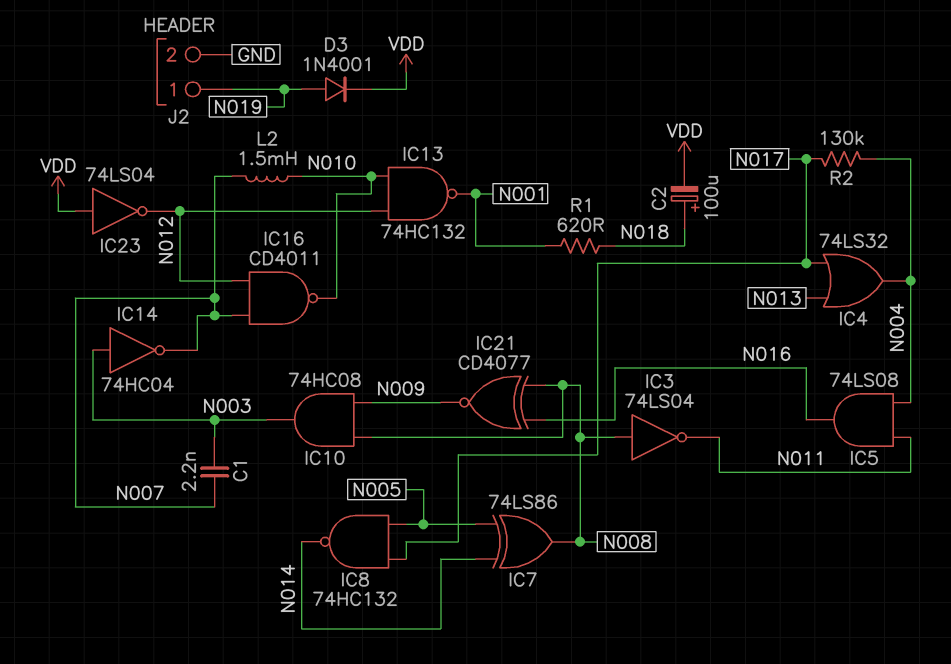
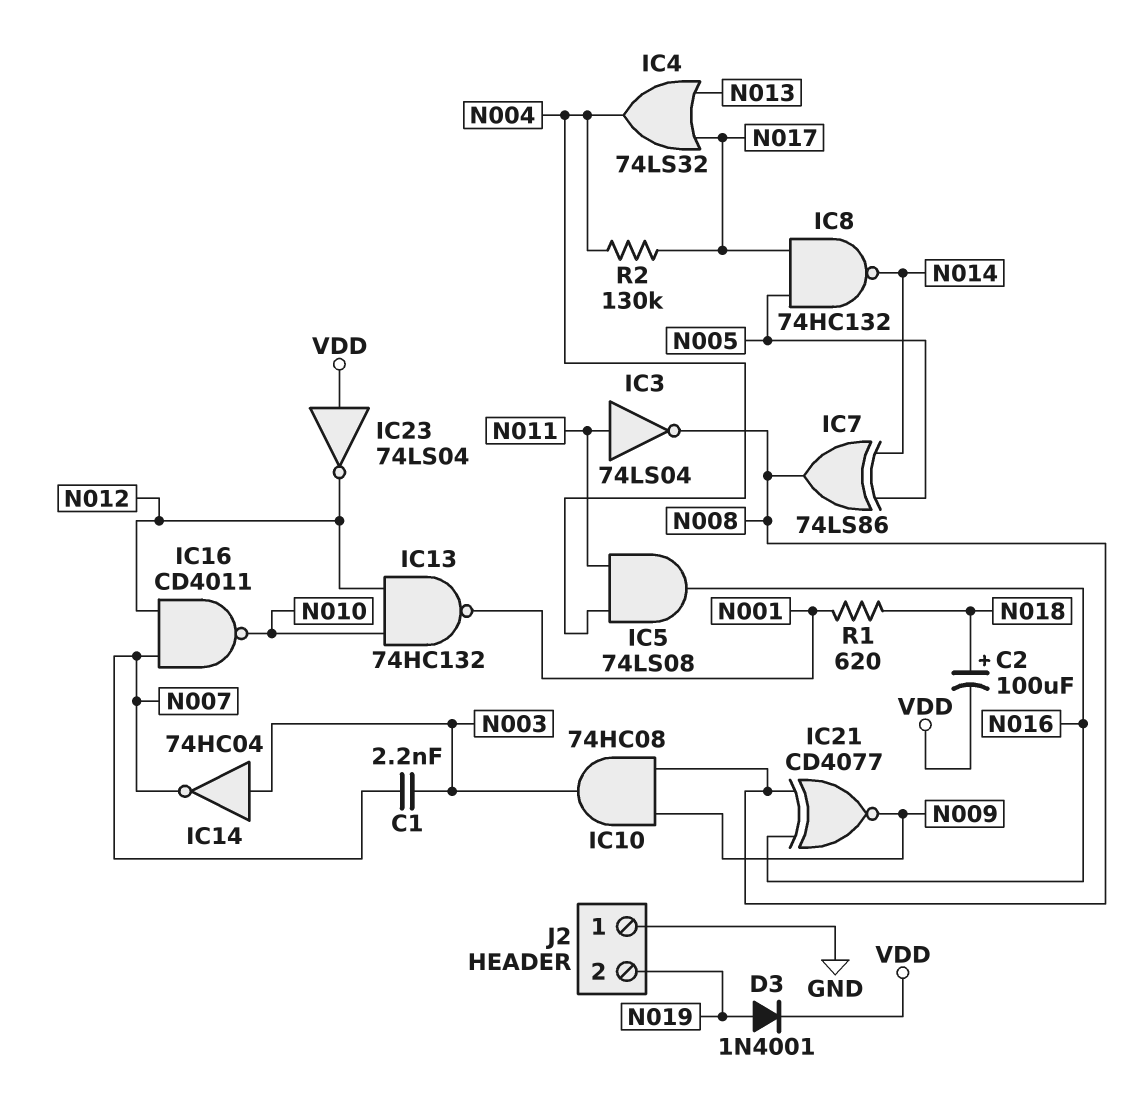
IC3: NOT 74LS04 (in N008, out N011) -> NOT 74LS04 (in N011, out N008)
J2 pin 1: N019 -> GND
J2 pin 2: GND -> N019
L2: 1.5mH (N007, N010) -> none

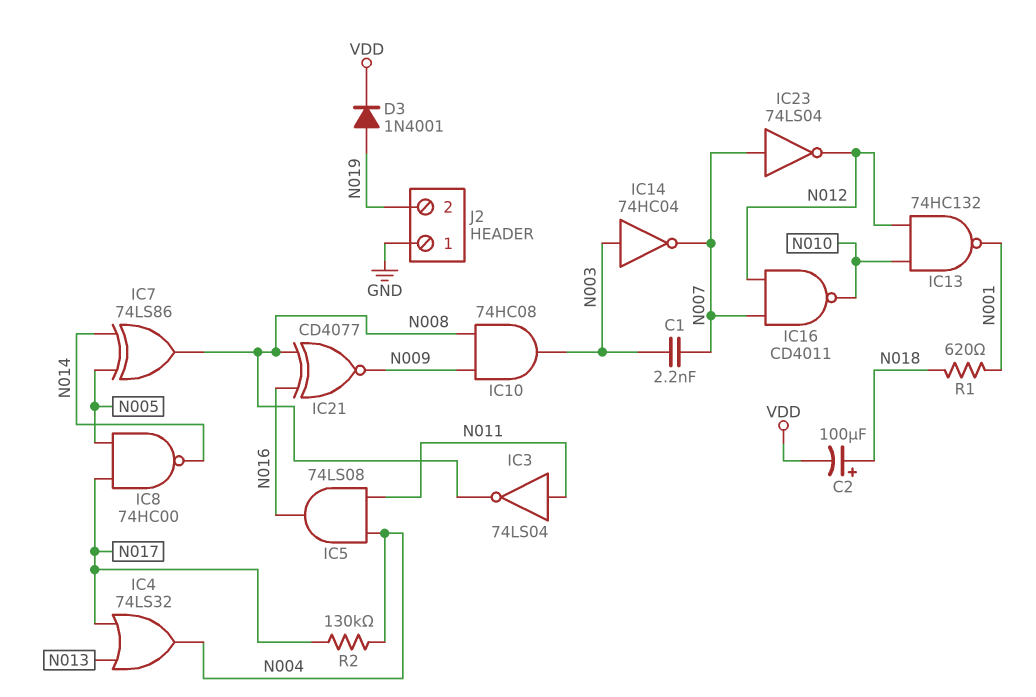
IC8: NAND 74HC132 (in N005, in N017, out N014) -> NAND 74HC00 (in N005, in N017, out N014)
IC23: NOT 74LS04 (in VDD, out N012) -> NOT 74LS04 (in N007, out N012)

